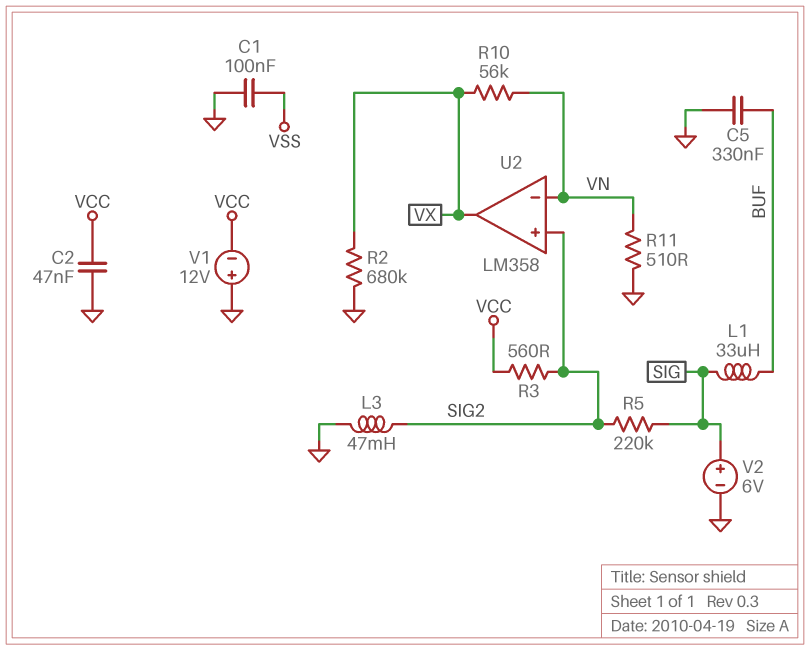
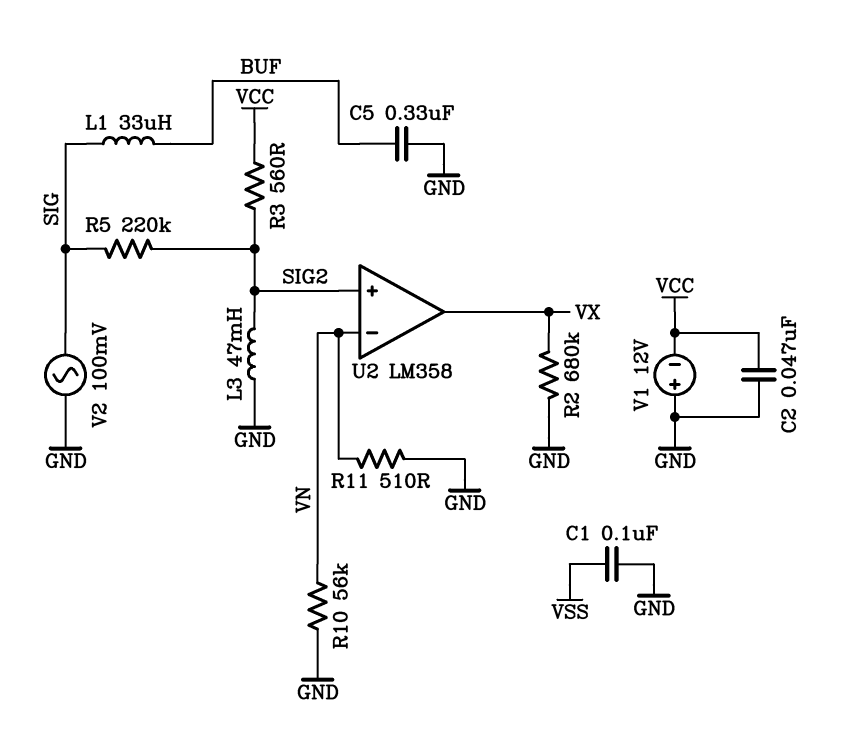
R10: 56k (VN, VX) -> 56k (GND, VN)
V2: 6V (plus SIG, minus GND) -> AC 100mV (GND, SIG)

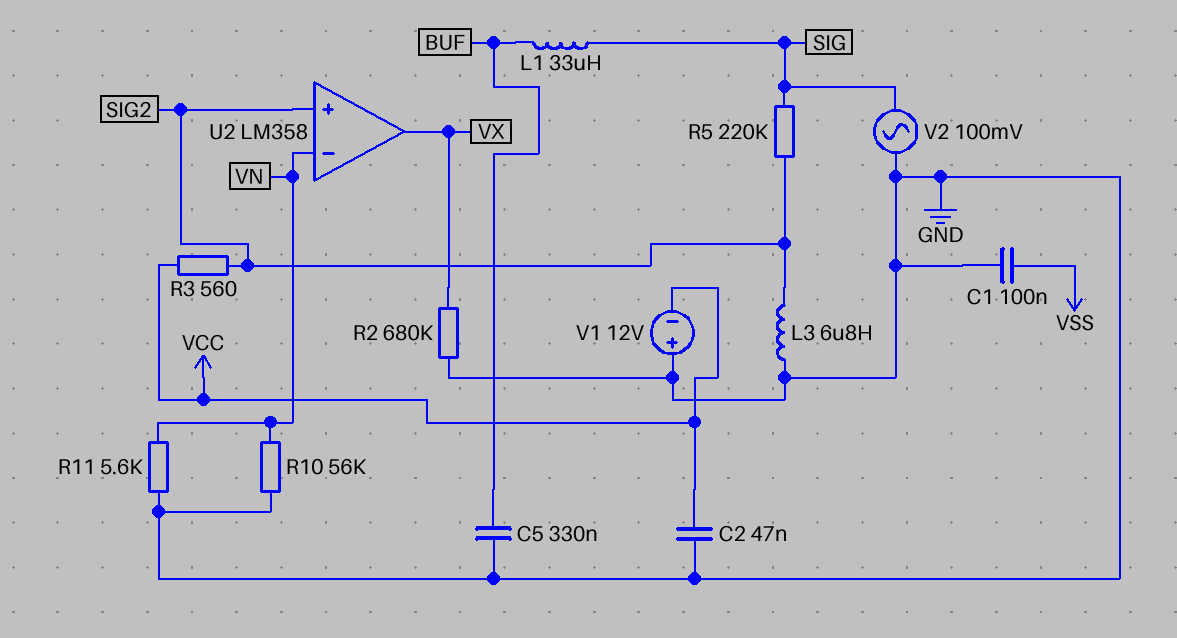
L3: 47mH (GND, SIG2) -> 6.8uH (GND, SIG2)
R11: 510 (GND, VN) -> 5.6k (GND, VN)

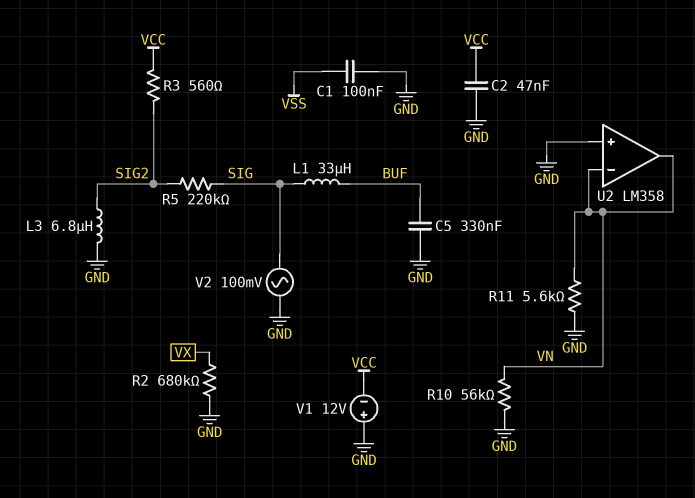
U2 pin in+: SIG2 -> GND
U2 pin out: VX -> VN

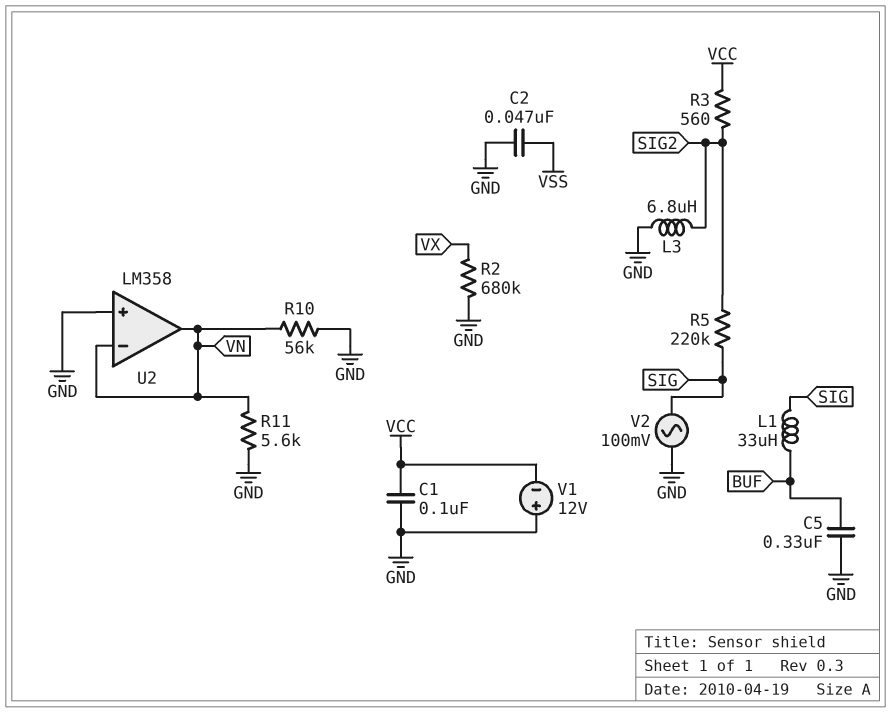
C1: 100nF (GND, VSS) -> 100nF (GND, VCC)
C2: 47nF (GND, VCC) -> 47nF (GND, VSS)

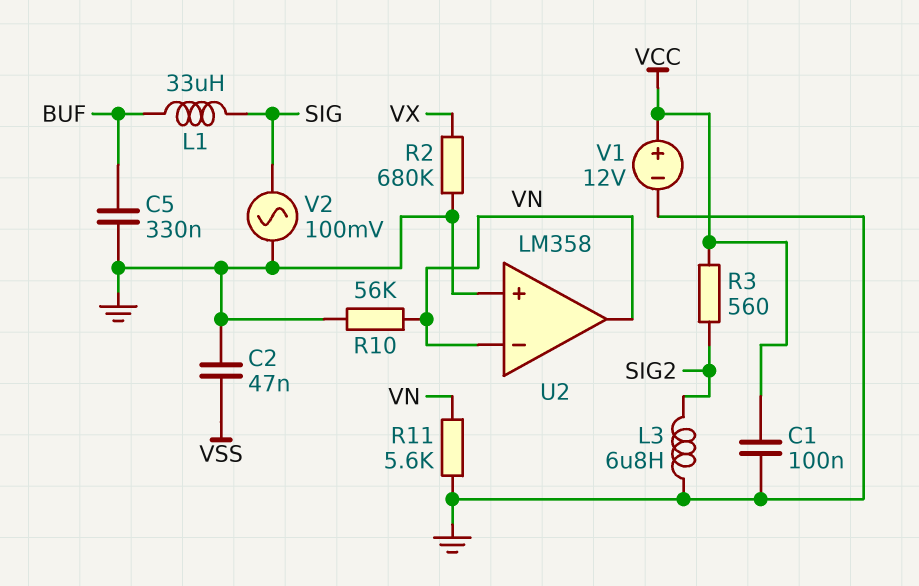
R5: 220k (SIG, SIG2) -> none
V1: 12V (plus GND, minus VCC) -> 12V (plus VCC, minus GND)

